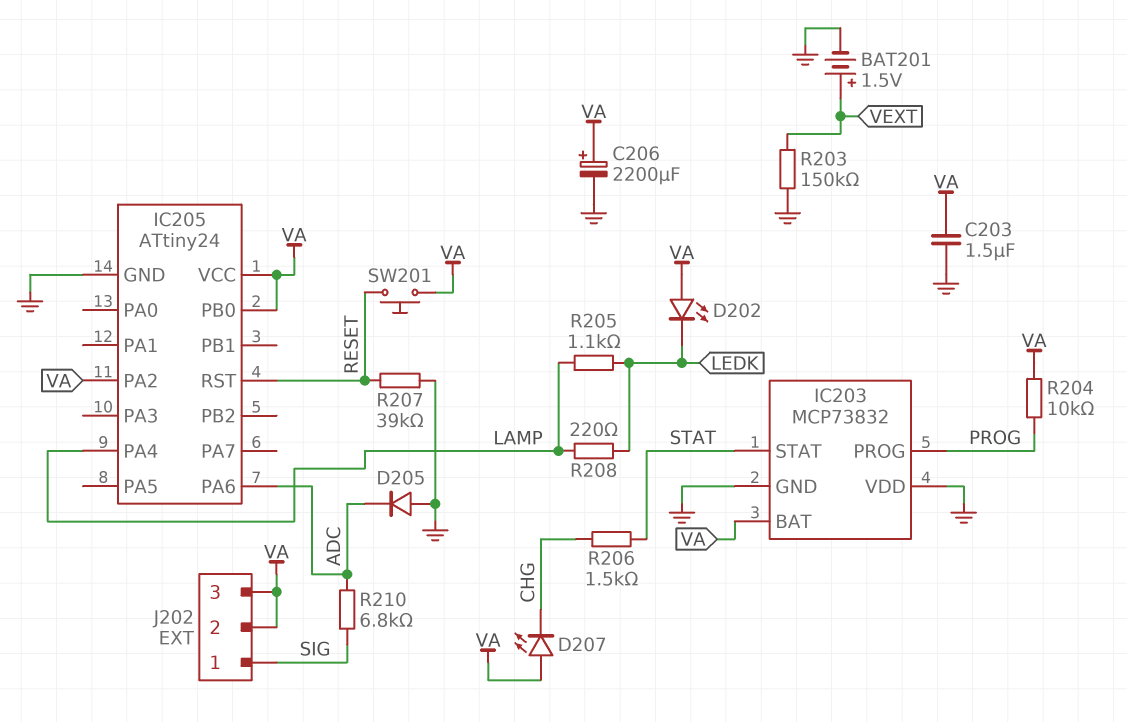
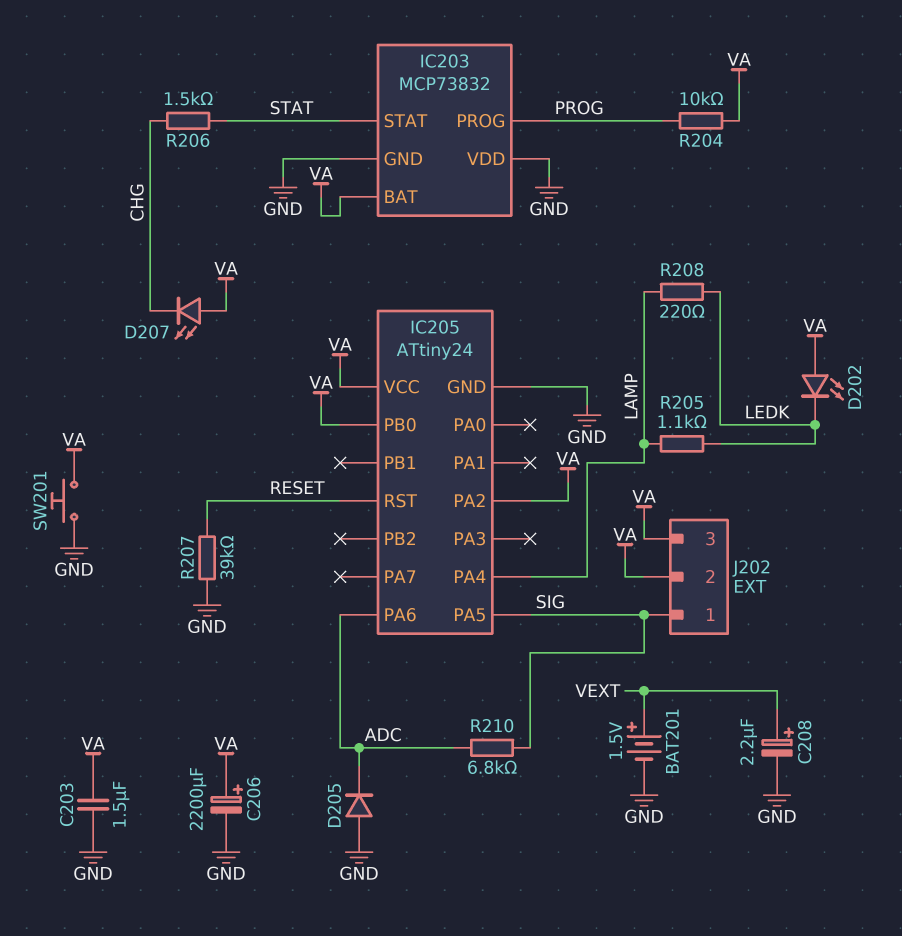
C208: none -> 2.2uF (plus VEXT, minus GND)
IC205 pin PA5: none -> SIG
R203: 150k (GND, VEXT) -> none
SW201: button (RESET, VA) -> button (GND, VA)

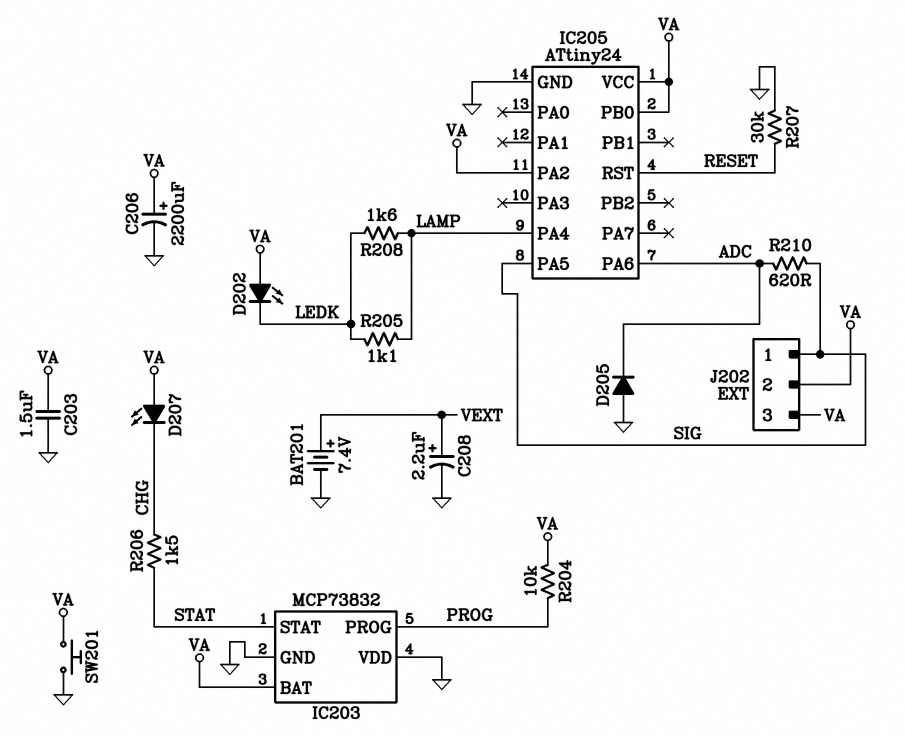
BAT201: 1.5V (plus VEXT, minus GND) -> 7.4V (plus VEXT, minus GND)
R207: 39k (GND, RESET) -> 30k (GND, RESET)
R208: 220 (LAMP, LEDK) -> 1.6k (LAMP, LEDK)
R210: 6.8k (ADC, SIG) -> 620 (ADC, SIG)

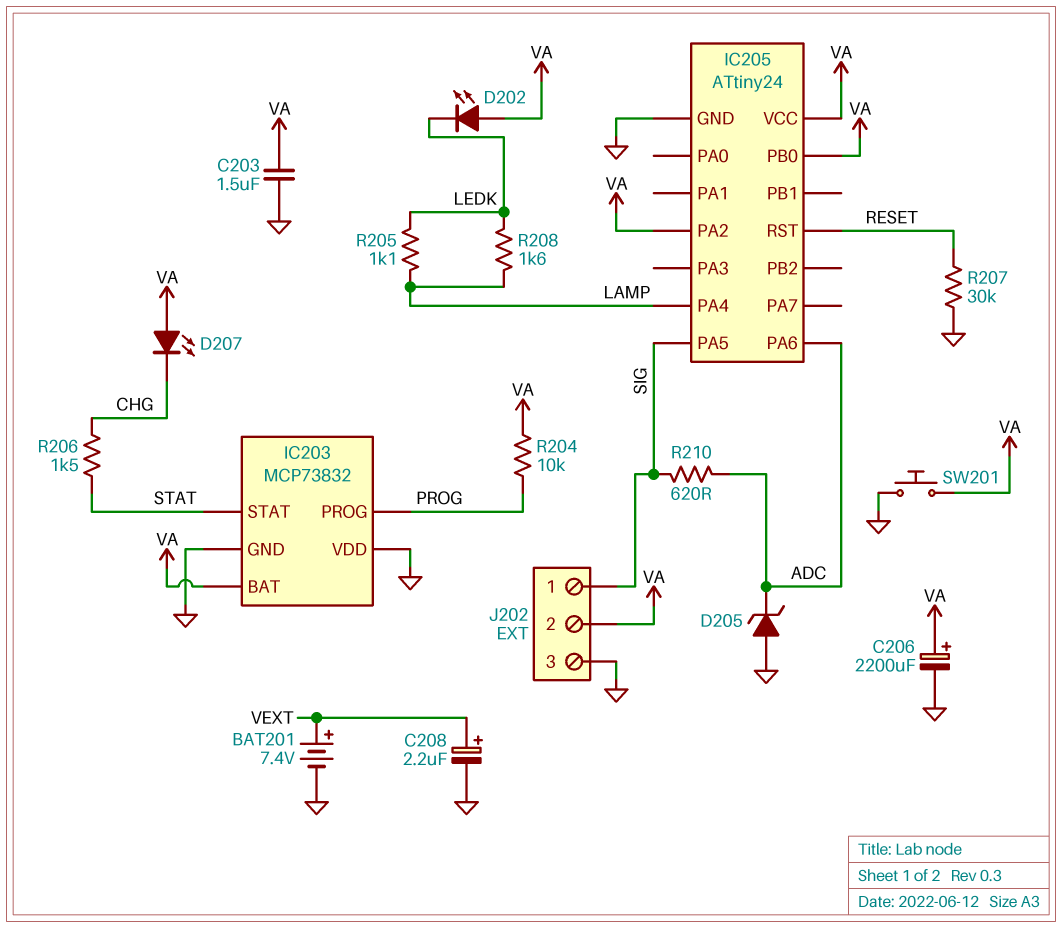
D205: diode (A GND, K ADC) -> zener (A GND, K ADC)
J202 pin 3: VA -> GND

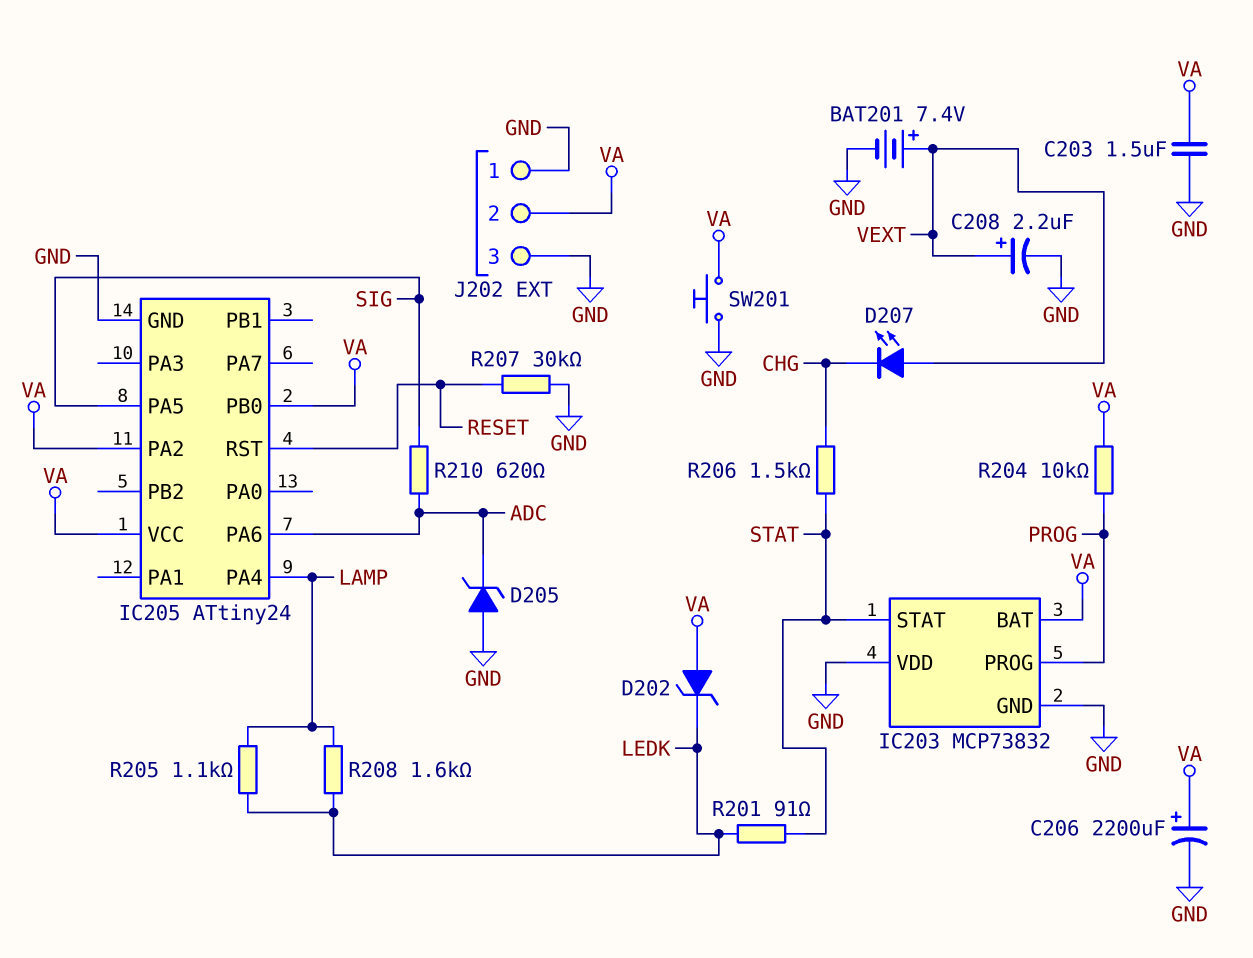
D202: LED (A VA, K LEDK) -> zener (A VA, K LEDK)
D207: LED (A VA, K CHG) -> LED (A VEXT, K CHG)
J202 pin 1: SIG -> GND
R201: none -> 91 (LEDK, STAT)

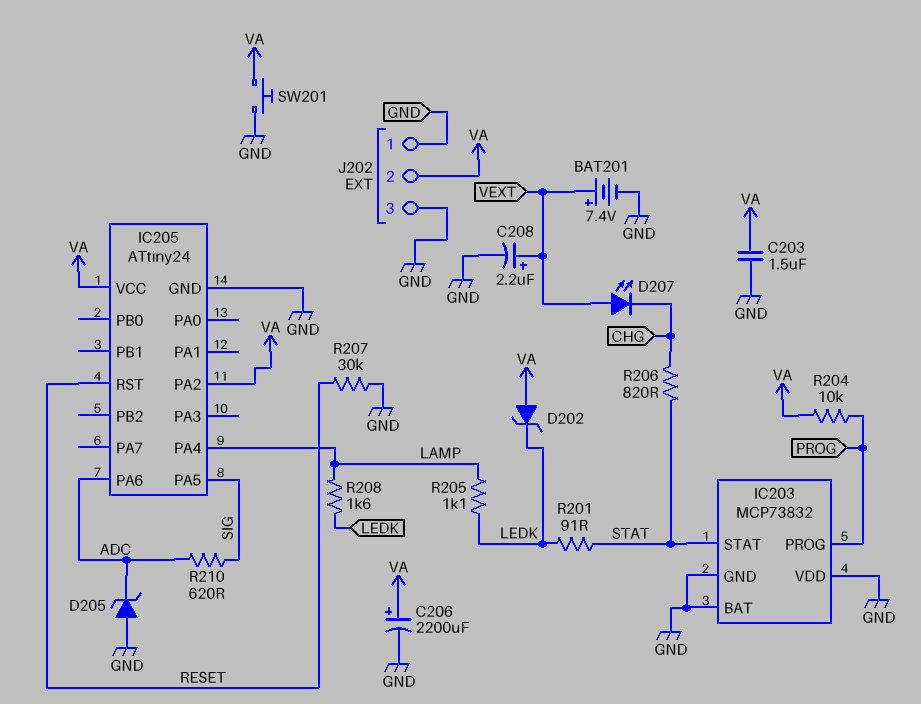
IC203 pin BAT: VA -> GND
IC205 pin PB0: VA -> none
R206: 1.5k (CHG, STAT) -> 820 (CHG, STAT)

